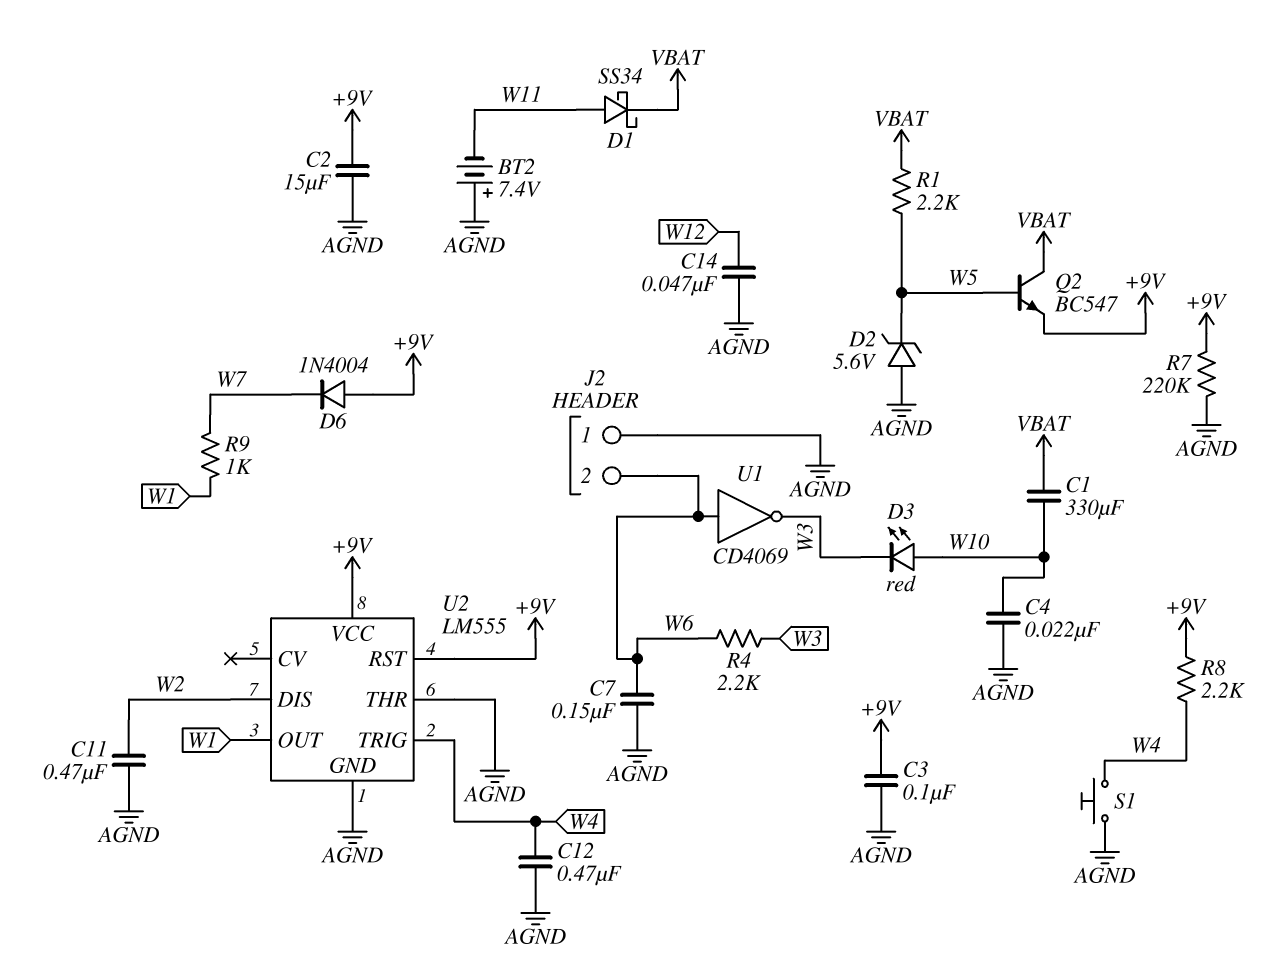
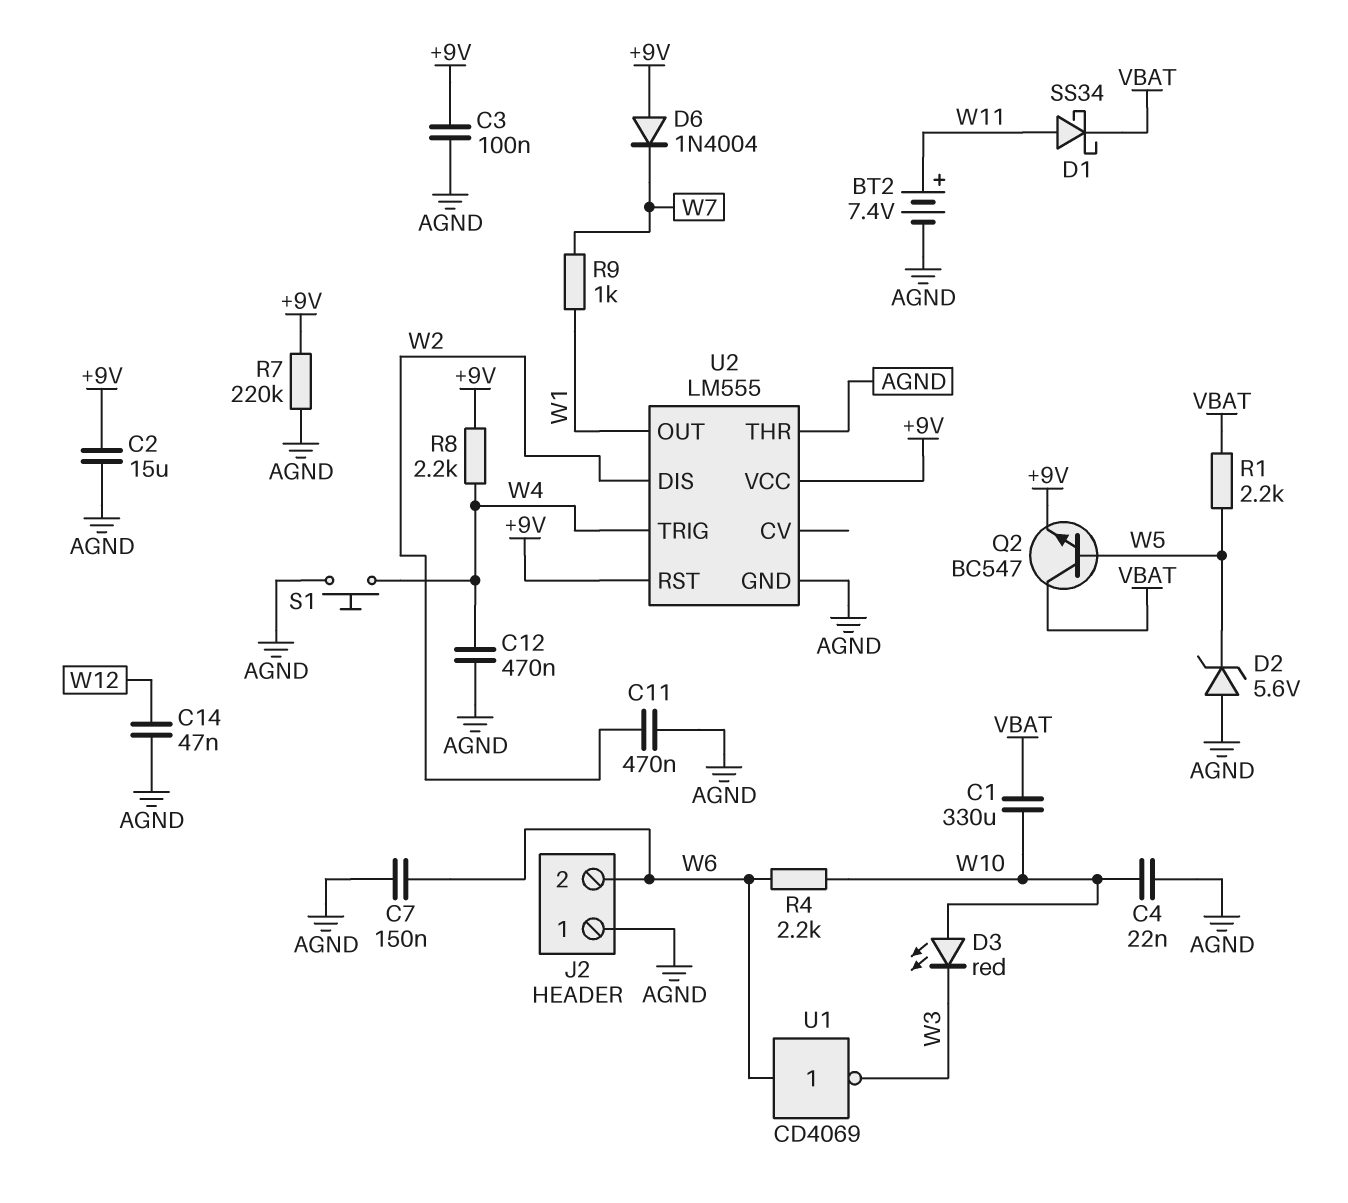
BT2: 7.4V (plus AGND, minus W11) -> 7.4V (plus W11, minus AGND)
R4: 2.2k (W3, W6) -> 2.2k (W6, W10)

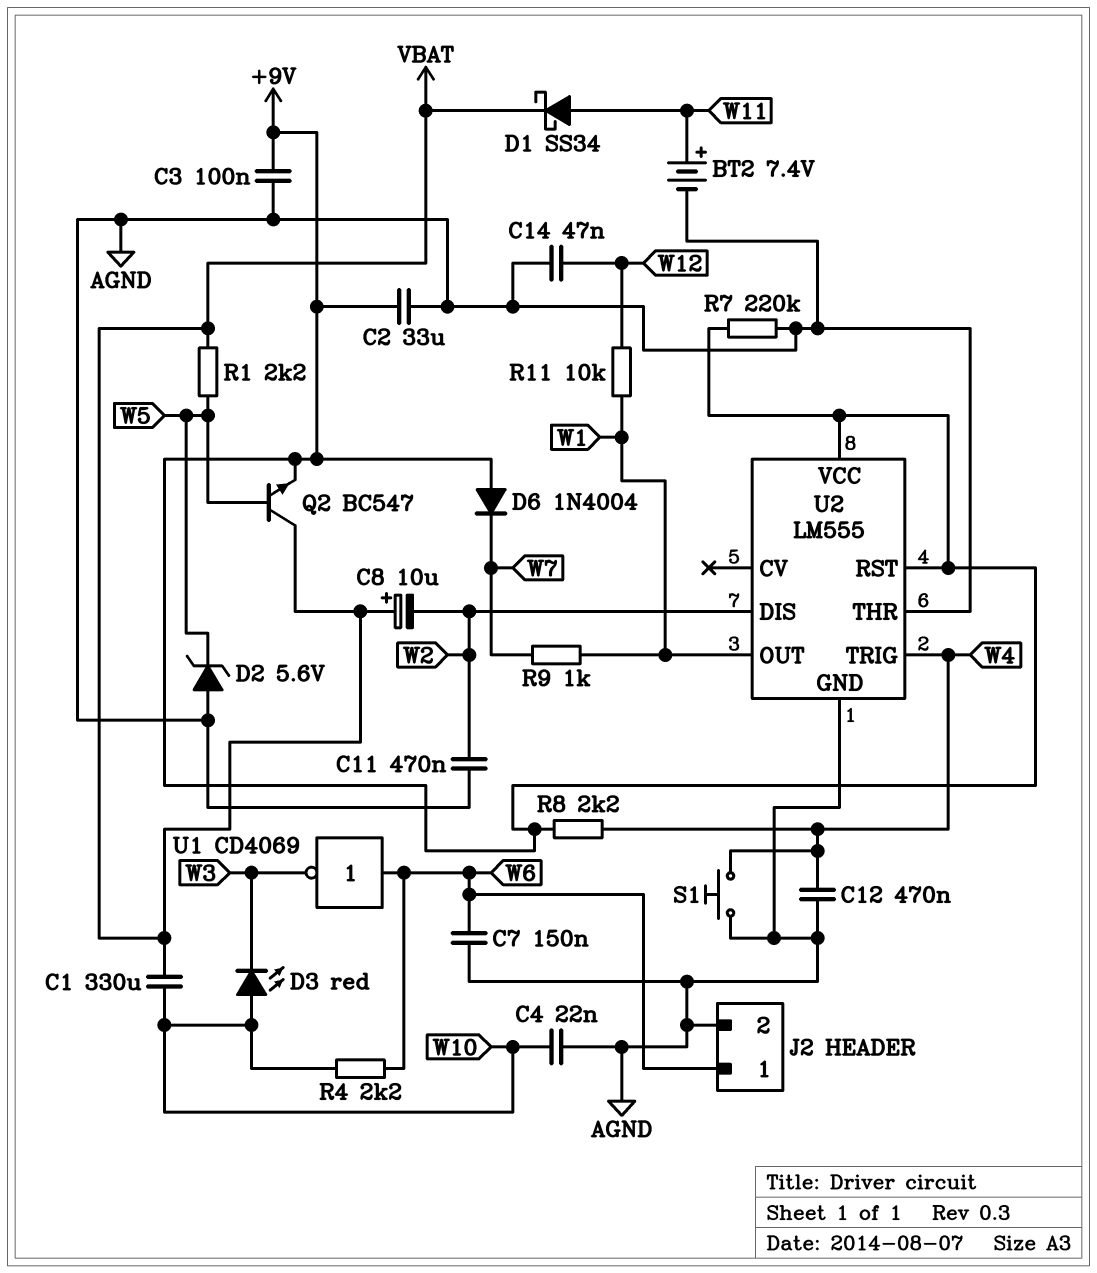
C2: 15uF (+9V, AGND) -> 33uF (+9V, AGND)
C8: none -> 10uF (plus VBAT, minus W2)
J2 pin 1: AGND -> W6
J2 pin 2: W6 -> AGND
R11: none -> 10k (W1, W12)

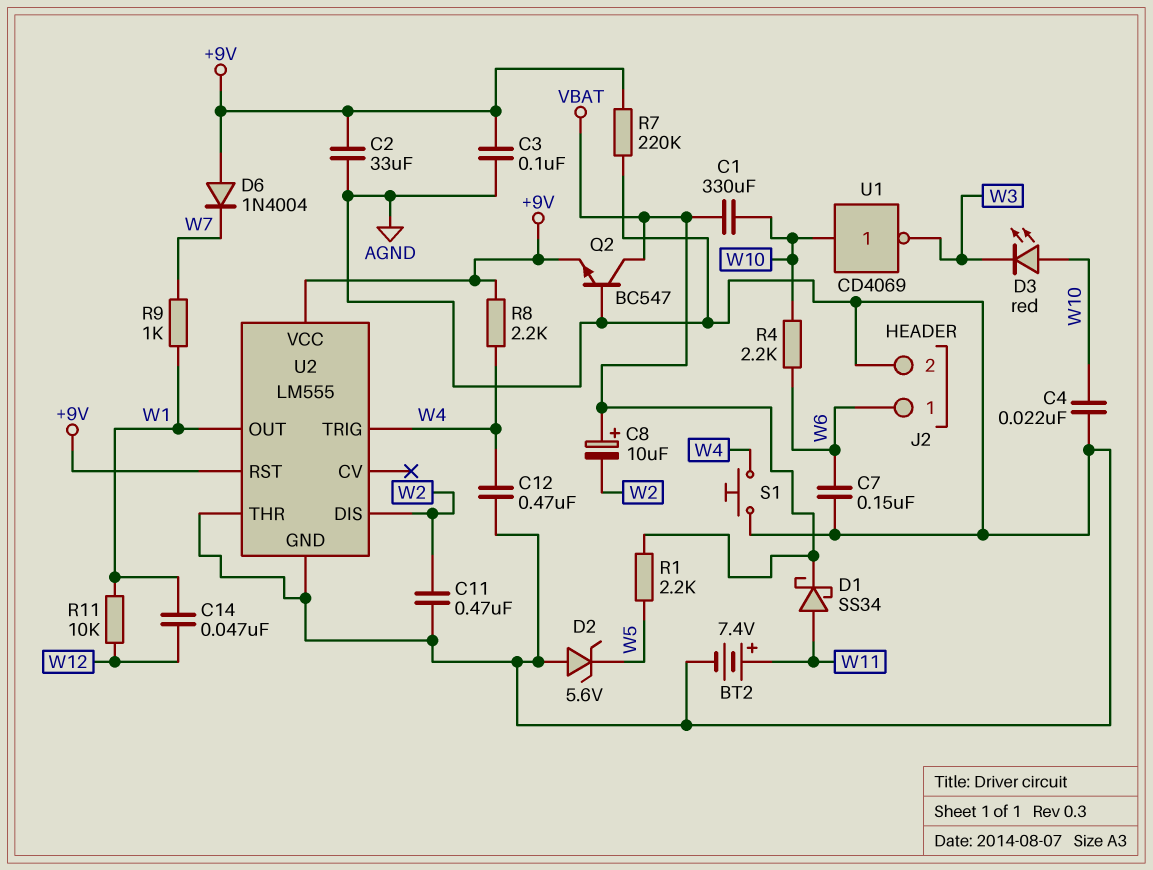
C14: 47nF (AGND, W12) -> 47nF (W1, W12)
Q2: NPN BC547 (B W5, C VBAT, E +9V) -> NPN BC547 (B AGND, C VBAT, E +9V)
U1: NOT CD4069 (in W6, out W3) -> NOT CD4069 (in W10, out W3)

